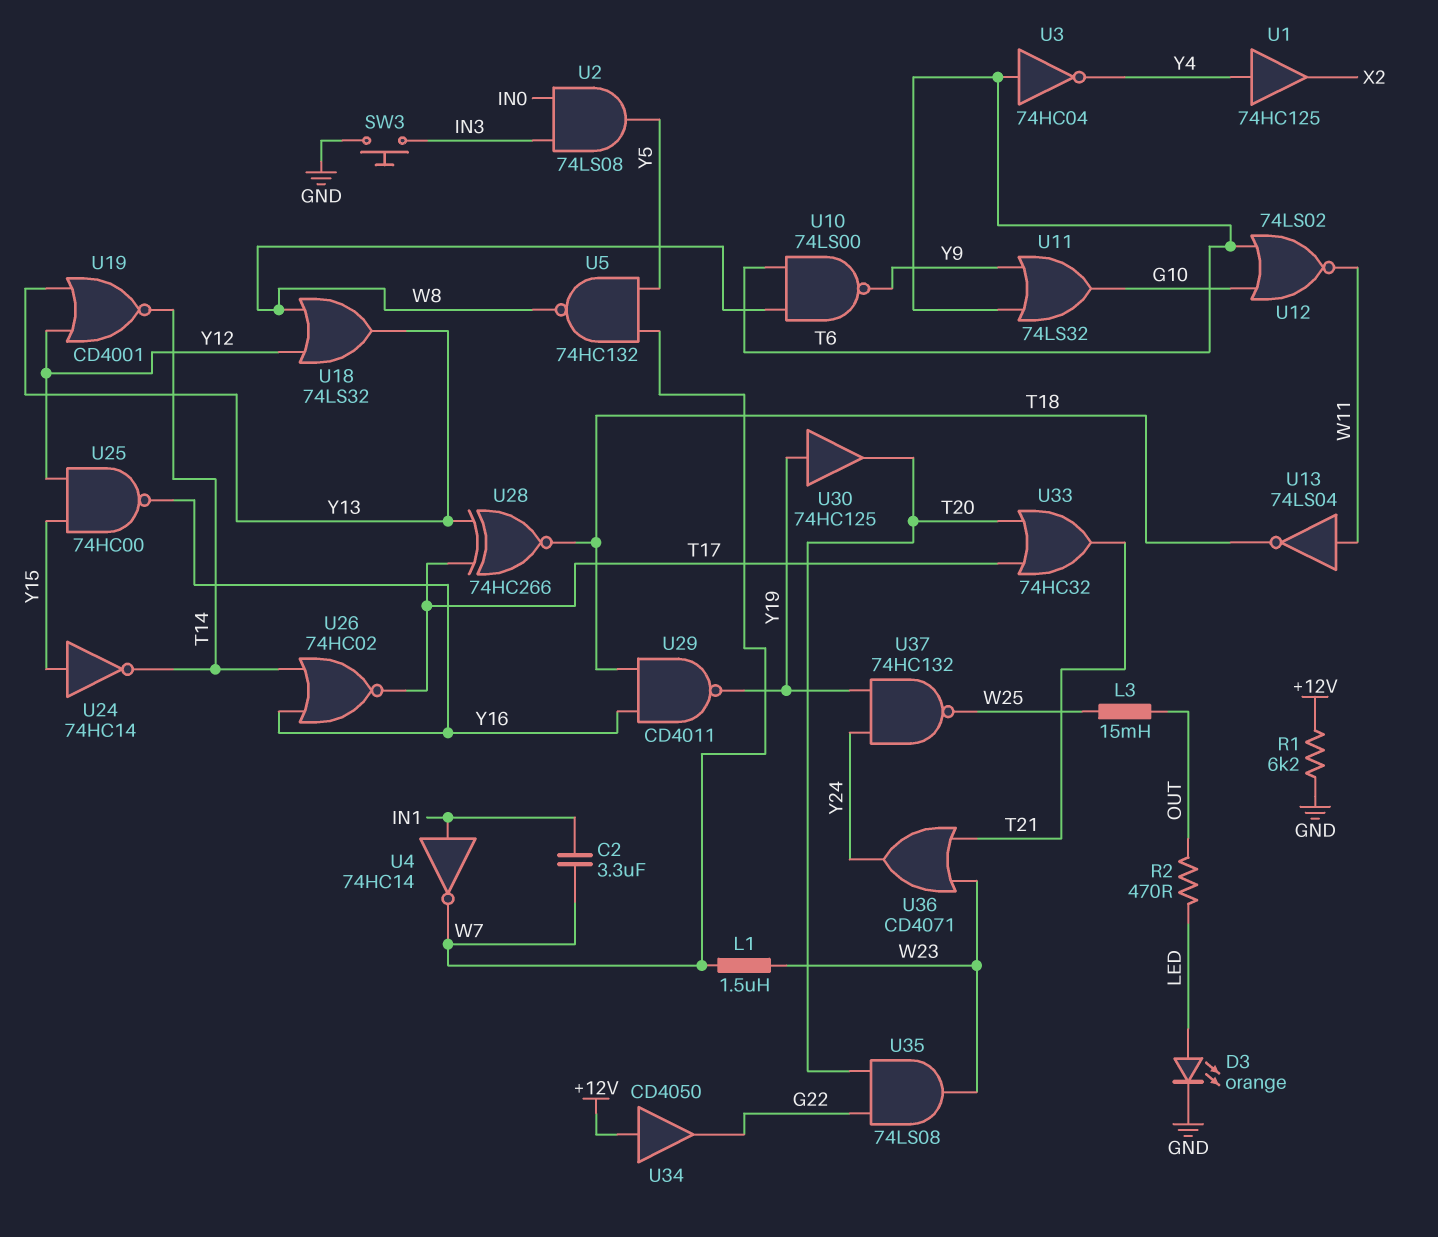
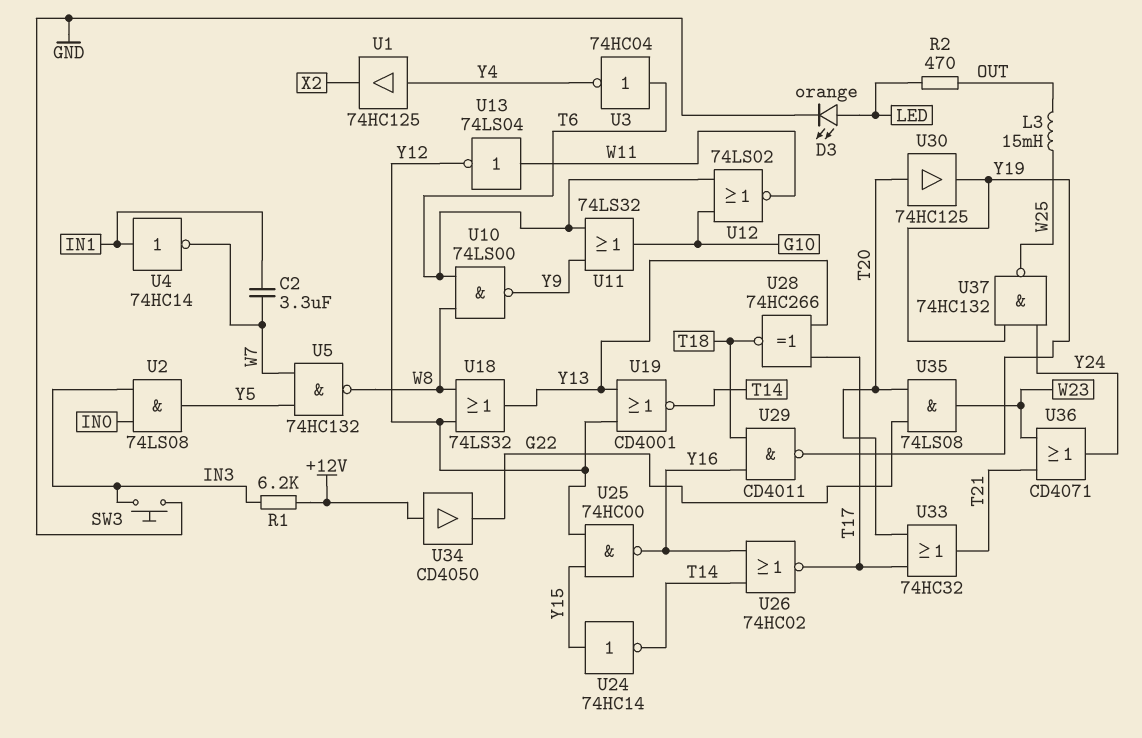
L1: 1.5uH (W7, W23) -> none
R1: 6.2k (+12V, GND) -> 6.2k (+12V, IN3)
U13: NOT 74LS04 (in W11, out T18) -> NOT 74LS04 (in W11, out Y12)
U30: buffer 74HC125 (in Y19, out T20) -> buffer 74HC125 (in T20, out Y19)

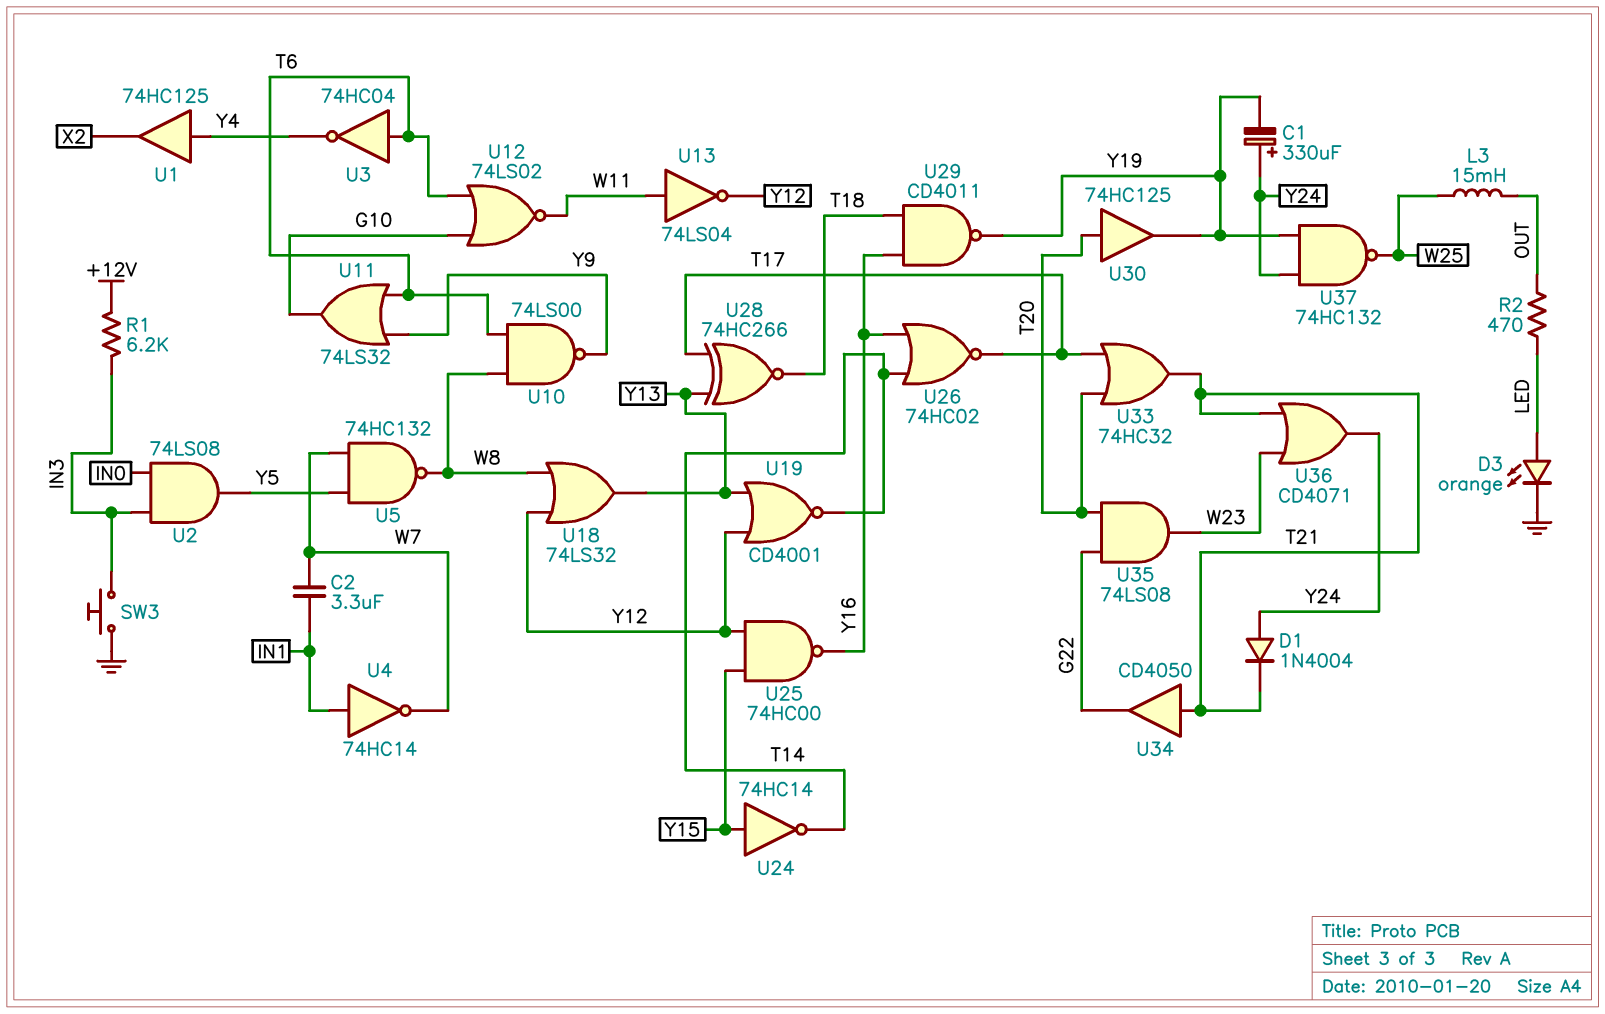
C1: none -> 330uF (plus Y24, minus Y19)
D1: none -> diode 1N4004 (A Y24, K T21)
U34: buffer CD4050 (in +12V, out G22) -> buffer CD4050 (in T21, out G22)

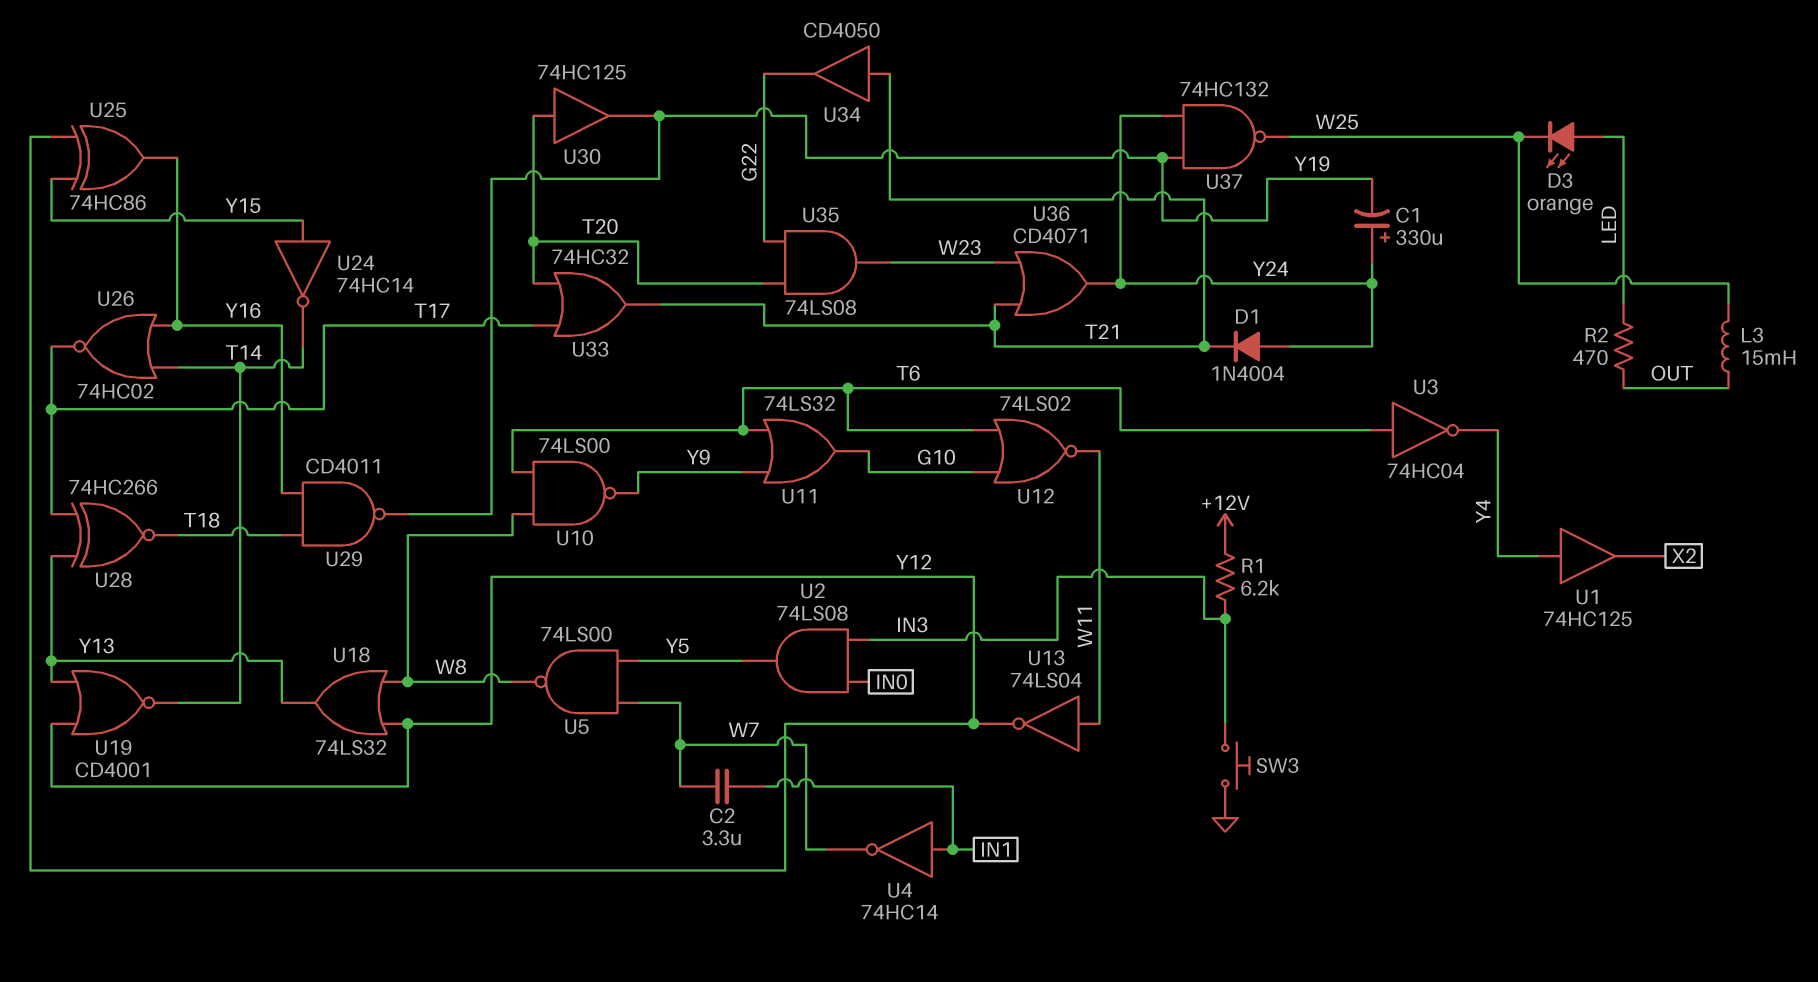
D3: LED orange (A LED, K GND) -> LED orange (A LED, K W25)
U5: NAND 74HC132 (in W7, in Y5, out W8) -> NAND 74LS00 (in W7, in Y5, out W8)
U25: NAND 74HC00 (in Y12, in Y15, out Y16) -> XOR 74HC86 (in Y12, in Y15, out Y16)

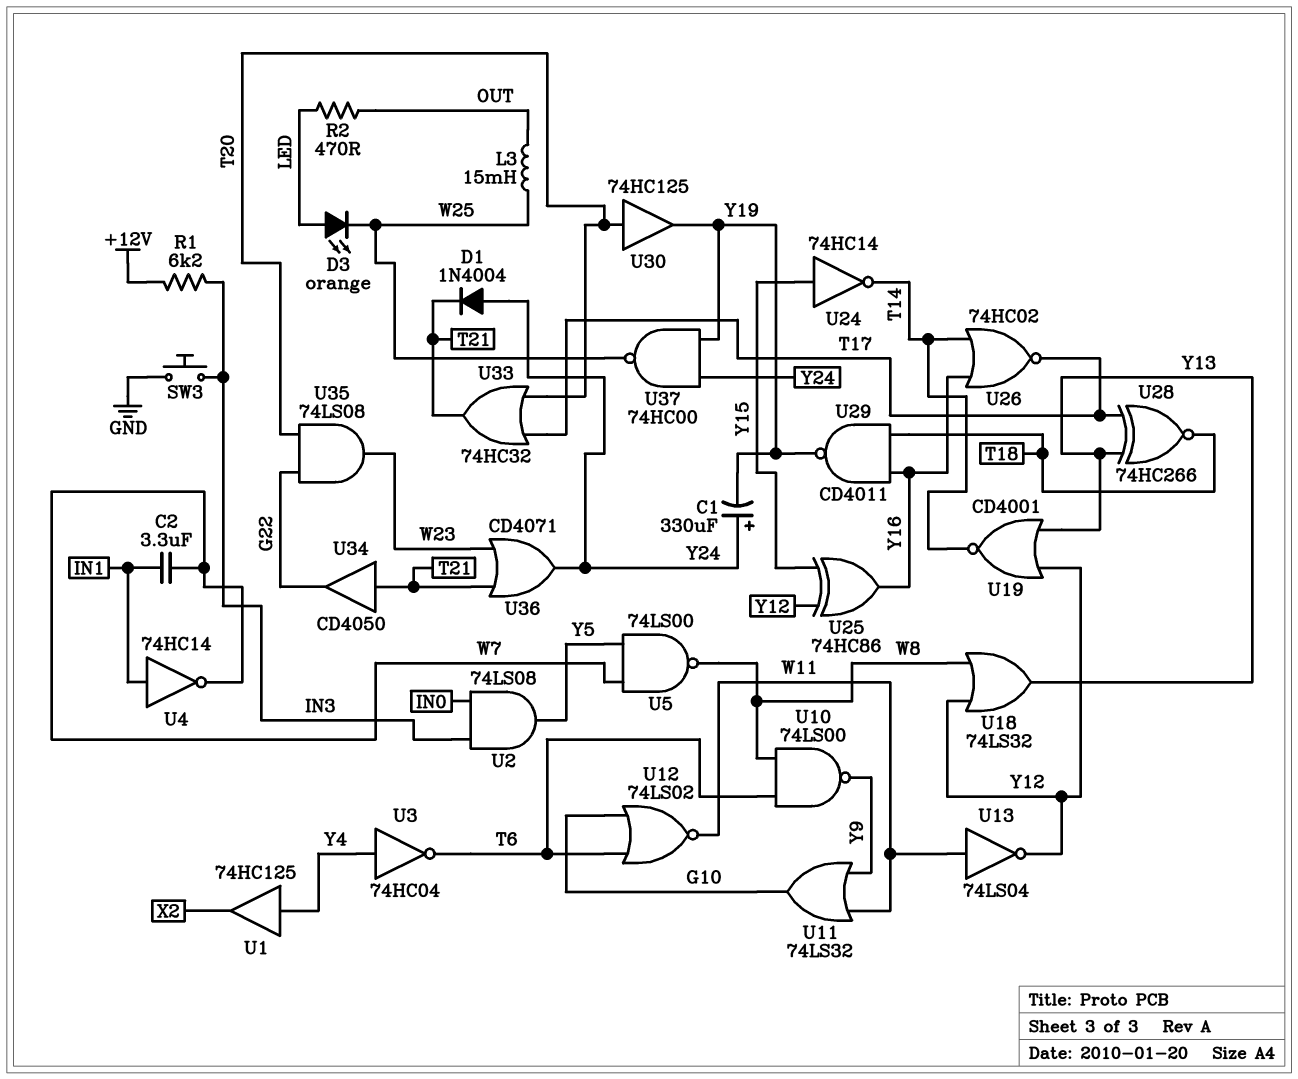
U3: NOT 74HC04 (in T6, out Y4) -> NOT 74HC04 (in Y4, out T6)
U11: OR 74LS32 (in T6, in Y9, out G10) -> OR 74LS32 (in W11, in Y9, out G10)
U37: NAND 74HC132 (in Y19, in Y24, out W25) -> NAND 74HC00 (in Y19, in Y24, out W25)

